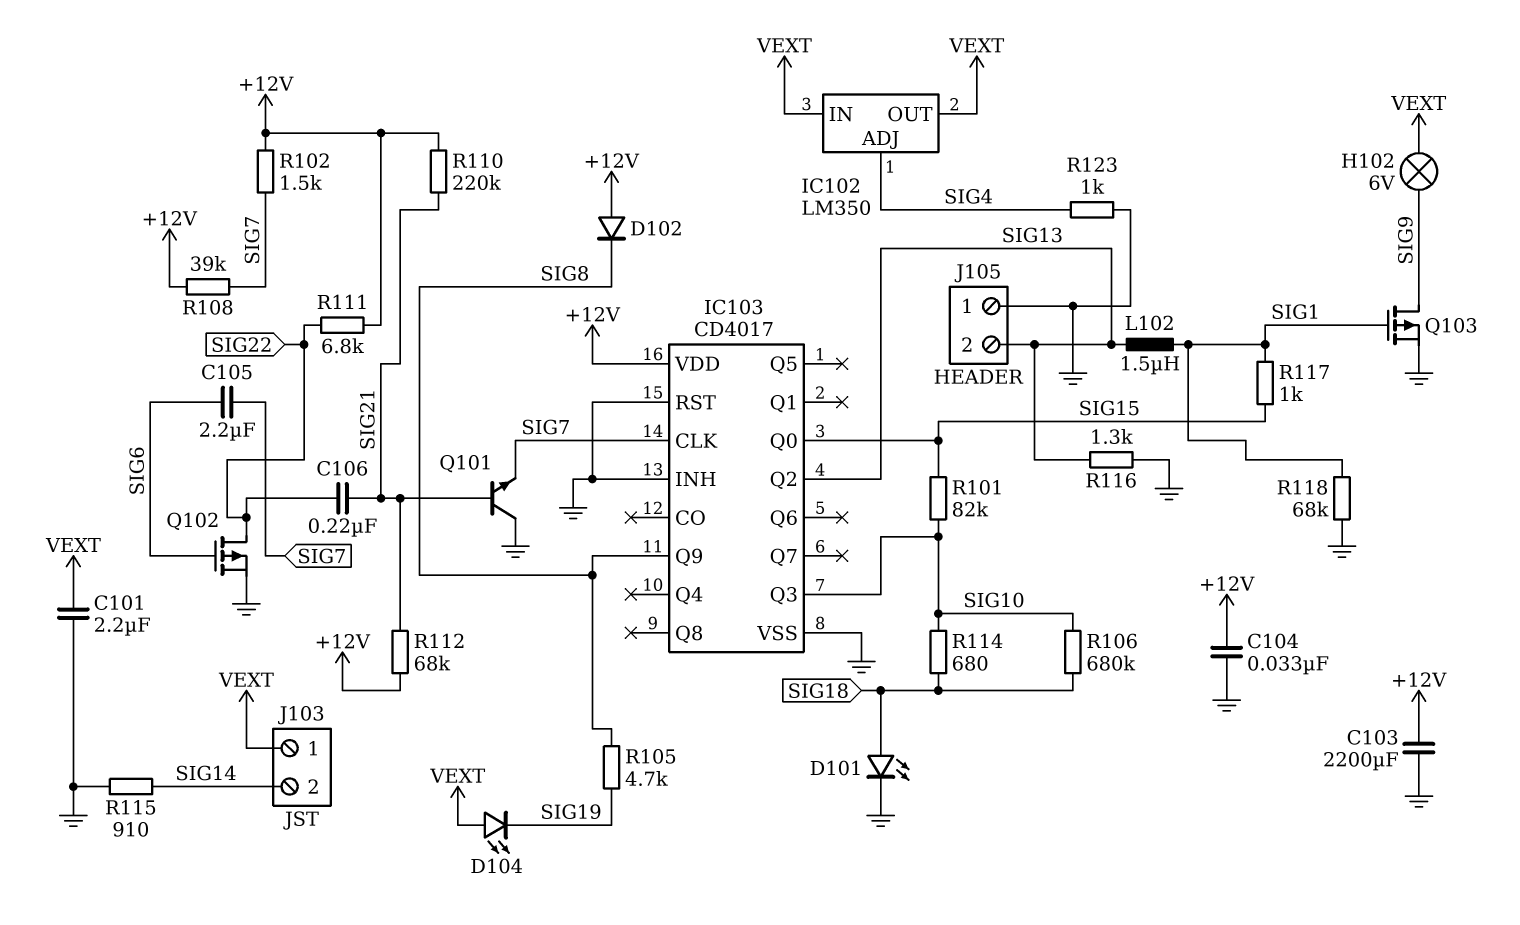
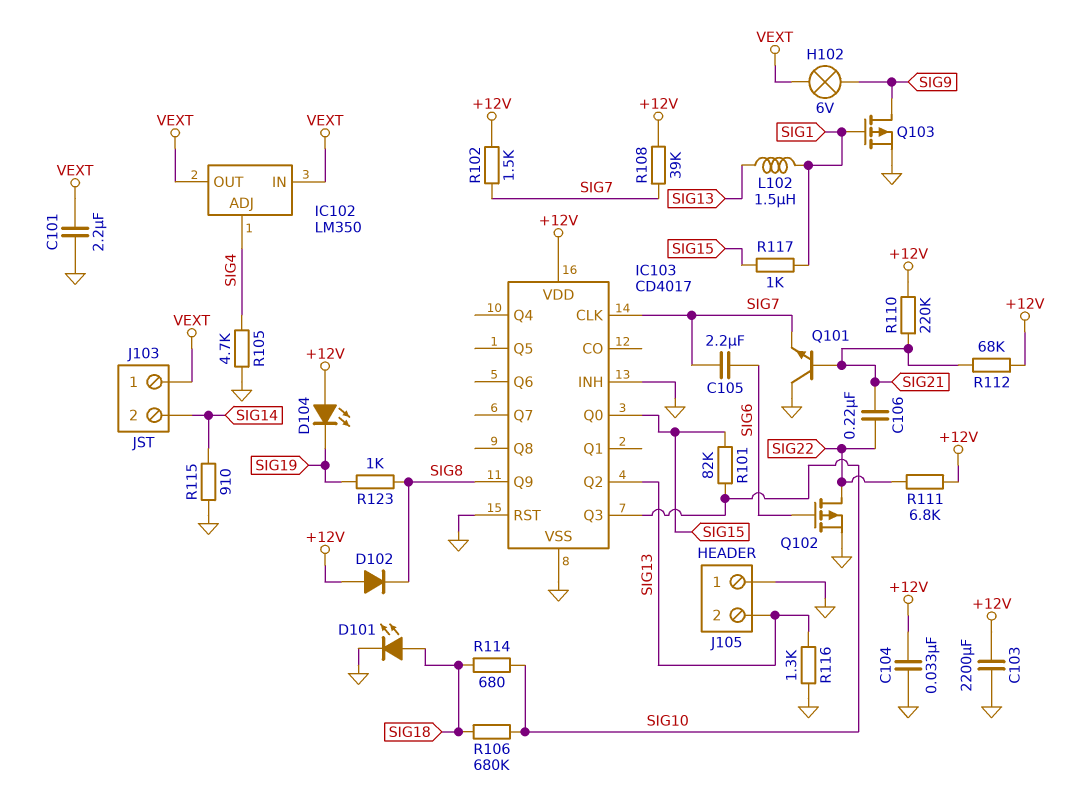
D104: LED (A VEXT, K SIG19) -> LED (A +12V, K SIG19)
R105: 4.7k (SIG8, SIG19) -> 4.7k (GND, SIG4)
R118: 68k (GND, SIG1) -> none
R123: 1k (GND, SIG4) -> 1k (SIG8, SIG19)

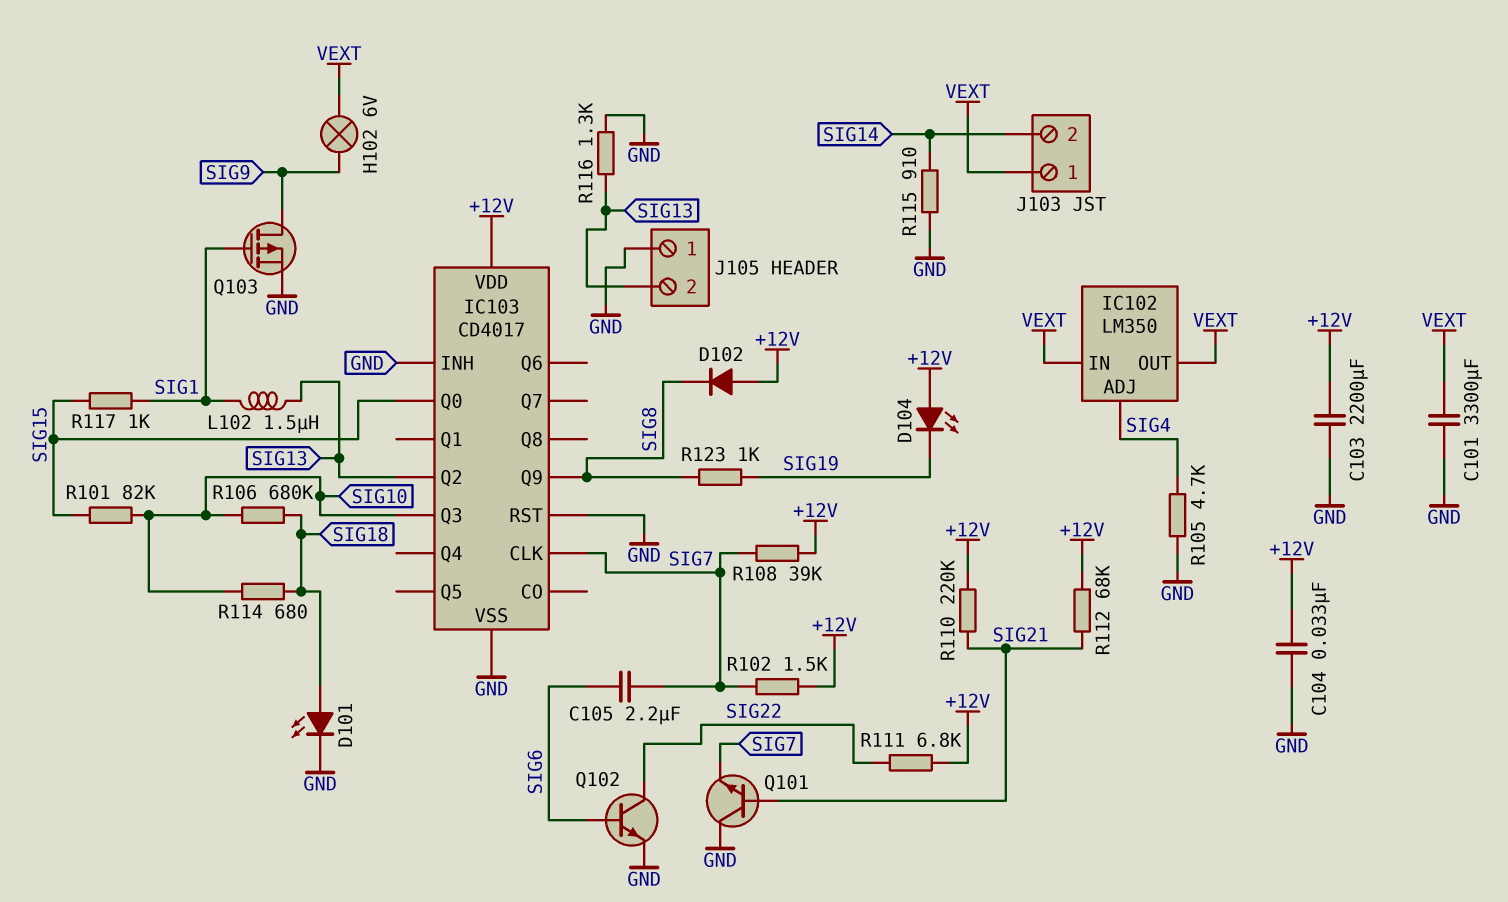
C101: 2.2uF (GND, VEXT) -> 3300uF (GND, VEXT)
C106: 220nF (SIG21, SIG22) -> none
Q102: PMOS (G SIG6, D SIG22, S GND) -> NPN (B SIG6, C SIG22, E GND)

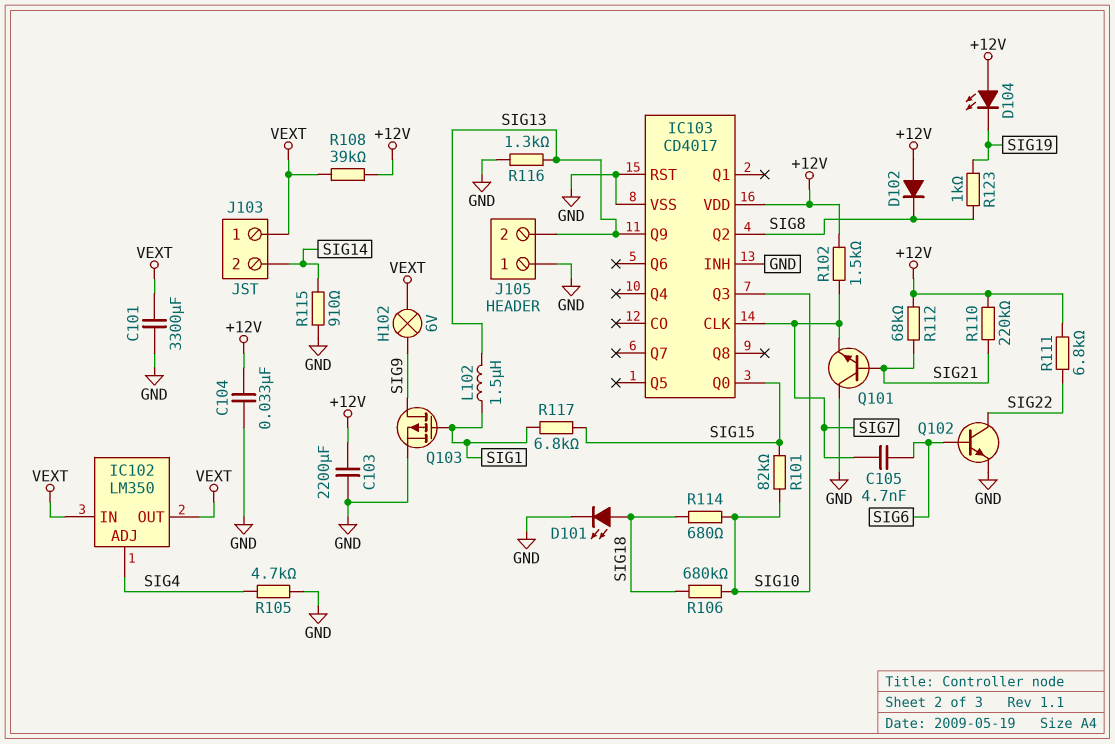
C105: 2.2uF (SIG6, SIG7) -> 4.7nF (SIG6, SIG7)
IC103 pin Q2: SIG13 -> SIG8
IC103 pin Q9: SIG8 -> SIG13
R108: 39k (+12V, SIG7) -> 39k (+12V, VEXT)
R117: 1k (SIG1, SIG15) -> 6.8k (SIG1, SIG15)

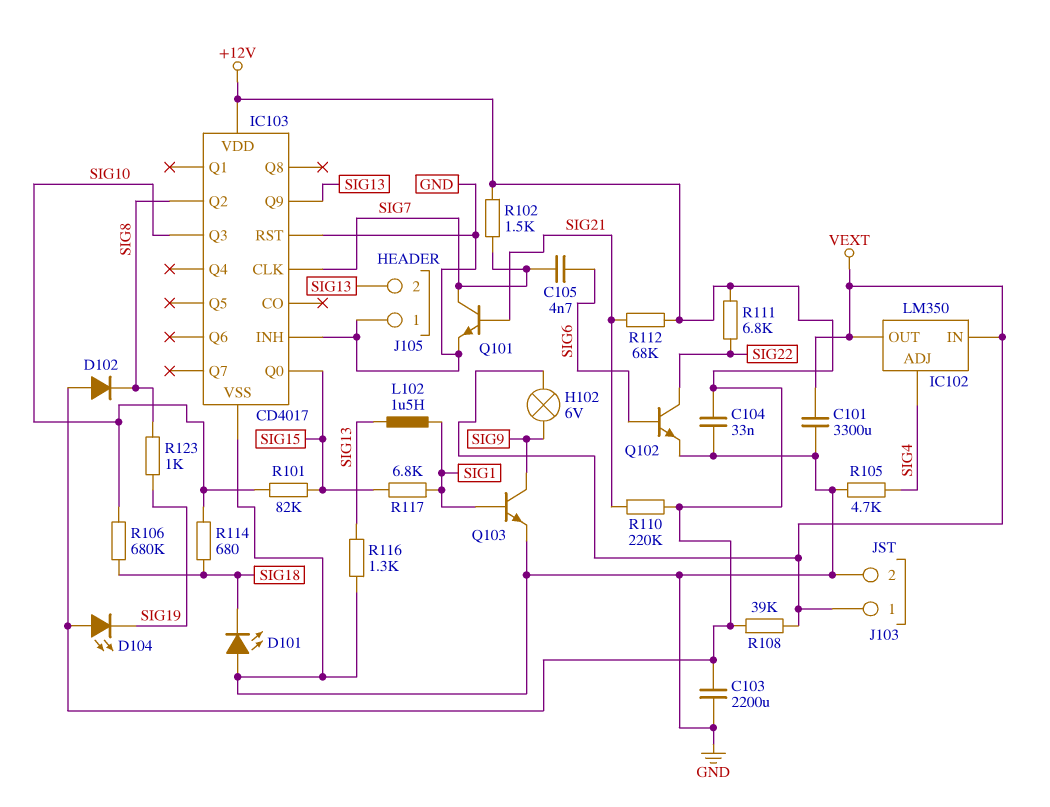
D101: LED (A SIG18, K GND) -> LED (A GND, K SIG18)
J103 pin 2: SIG14 -> GND
Q101: NPN (B SIG21, C GND, E SIG7) -> NPN (B SIG21, C SIG7, E GND)
Q103: PMOS (G SIG1, D SIG9, S GND) -> NPN (B SIG1, C SIG9, E GND)
R115: 910 (GND, SIG14) -> none

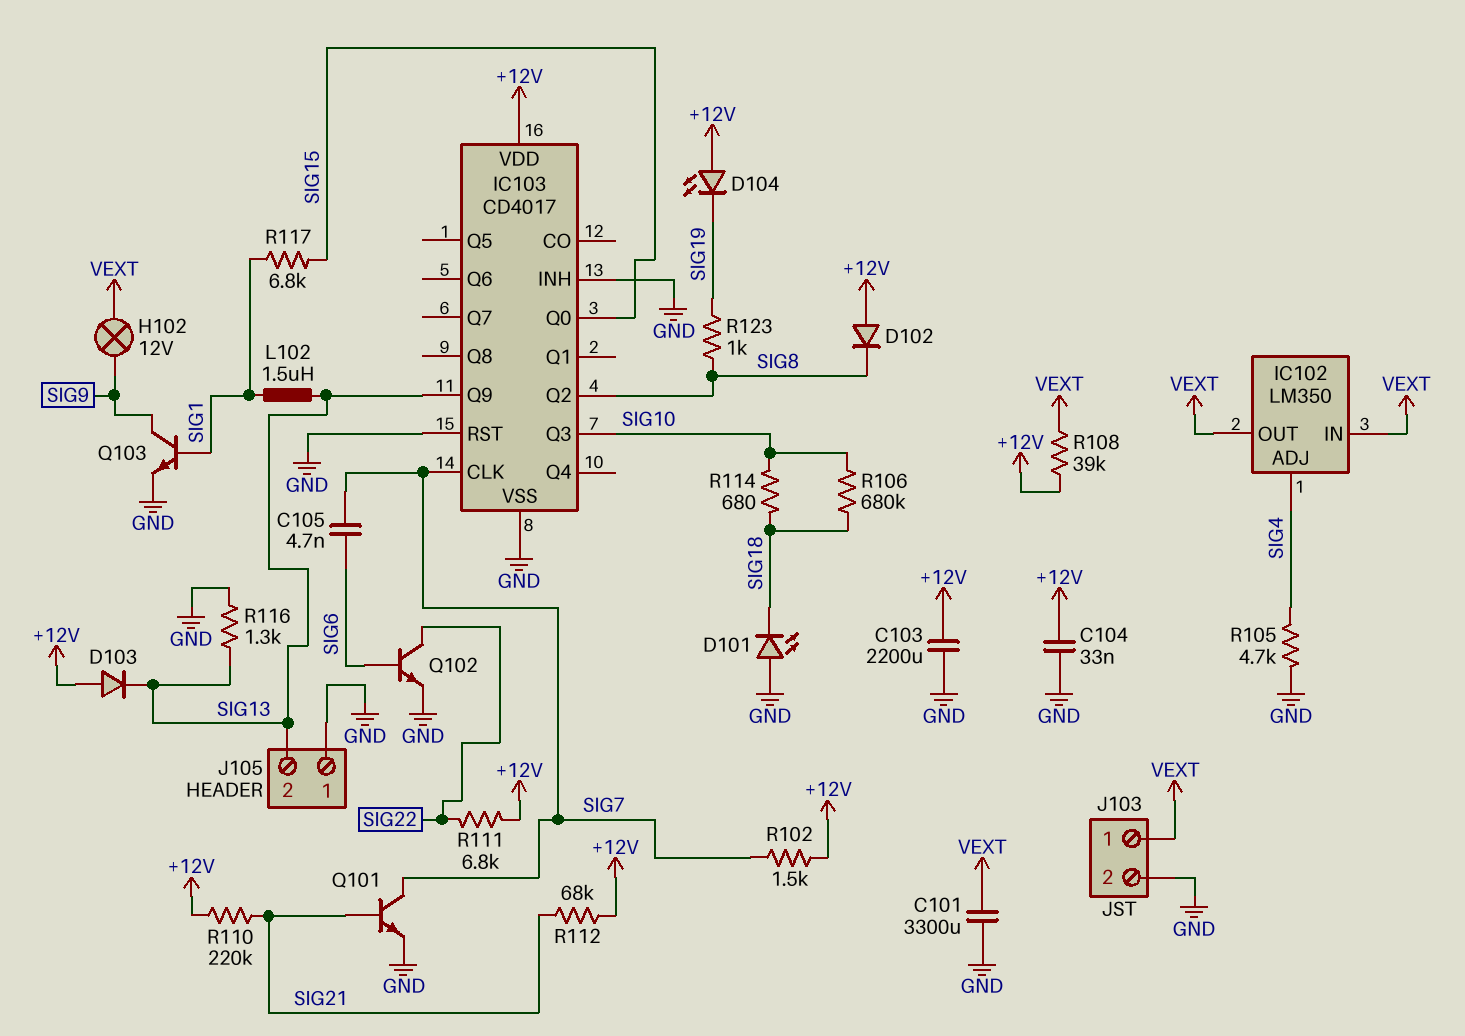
D103: none -> diode (A +12V, K SIG13)
H102: lamp 6V (SIG9, VEXT) -> lamp 12V (SIG9, VEXT)
R101: 82k (SIG10, SIG15) -> none

